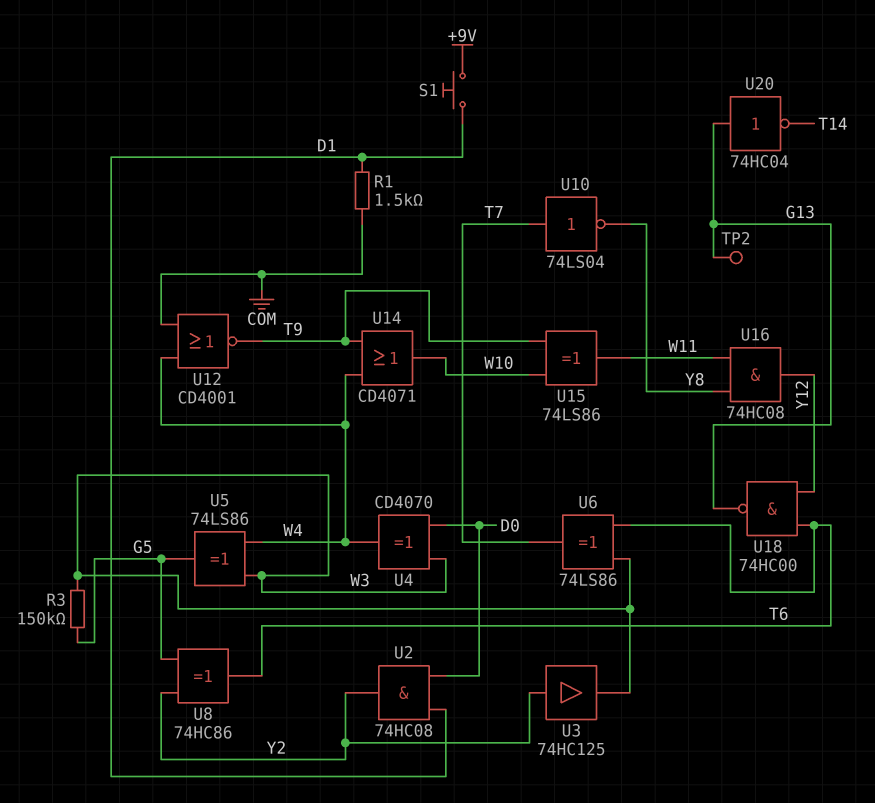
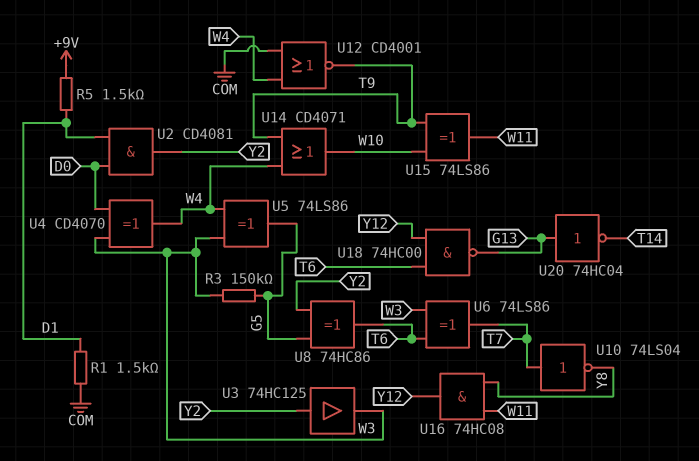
R5: none -> 1.5k (+9V, D1)
S1: button (+9V, D1) -> none
TP2: test point (G13) -> none
U2: AND 74HC08 (in D0, in D1, out Y2) -> AND CD4081 (in D0, in D1, out Y2)

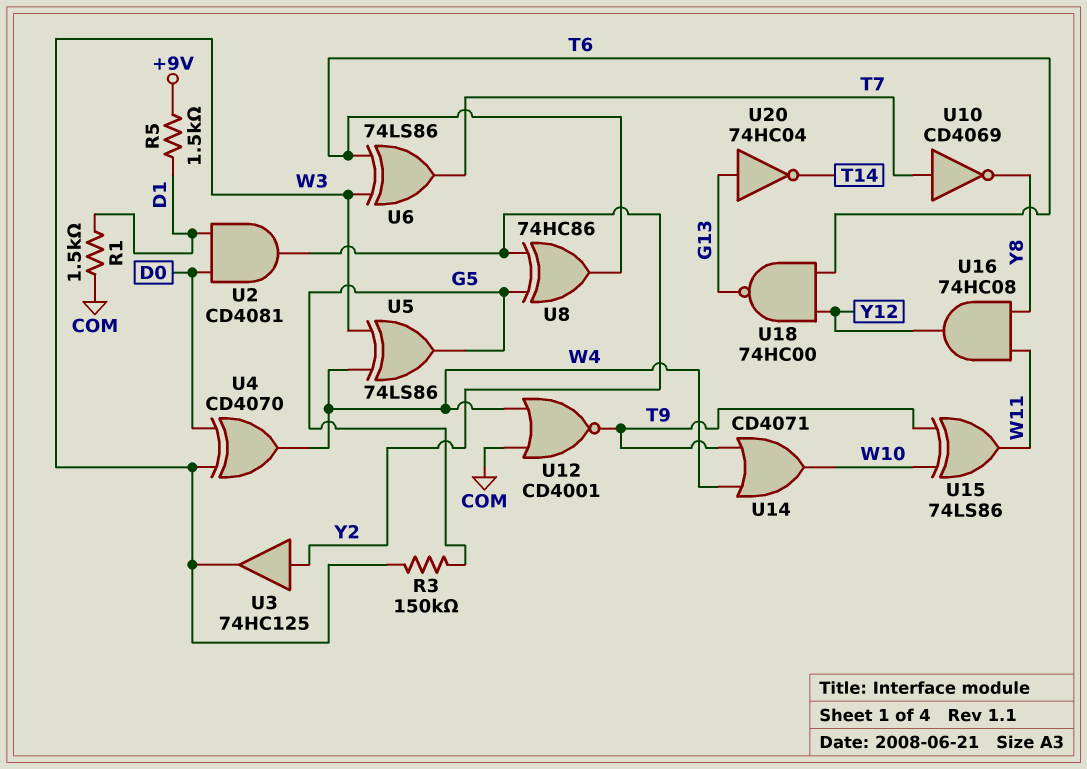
U10: NOT 74LS04 (in T7, out Y8) -> NOT CD4069 (in T7, out Y8)

